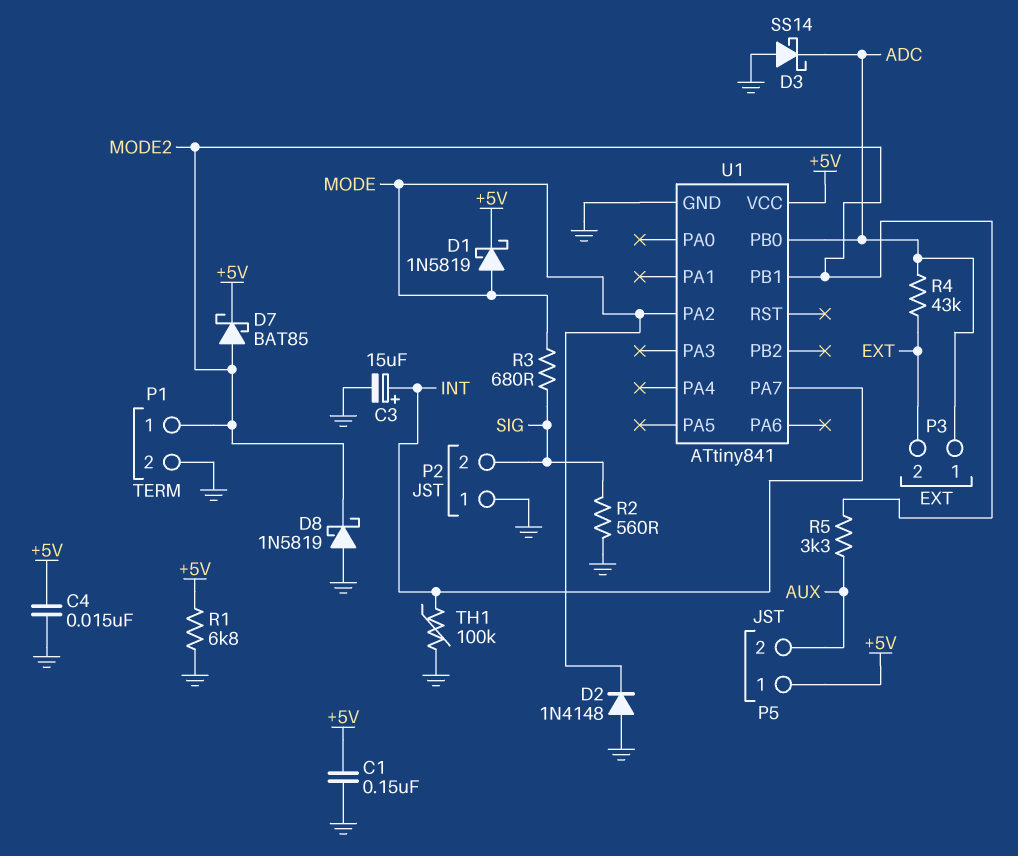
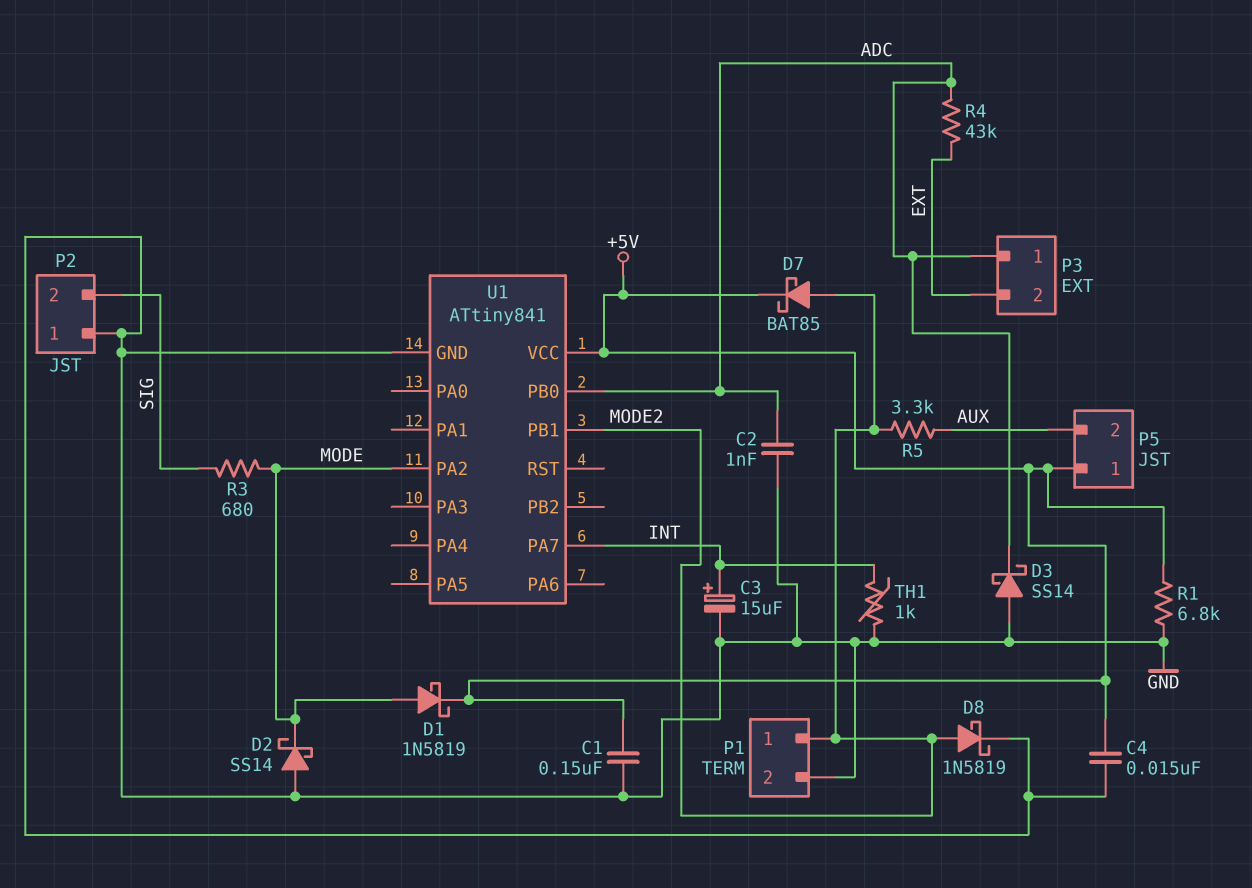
C2: none -> 1nF (ADC, GND)
D2: diode 1N4148 (A GND, K MODE) -> schottky SS14 (A GND, K MODE)
D8: schottky 1N5819 (A GND, K MODE2) -> schottky 1N5819 (A MODE2, K GND)
R2: 560 (GND, SIG) -> none
TH1: 100k (GND, INT) -> 1k (GND, INT)

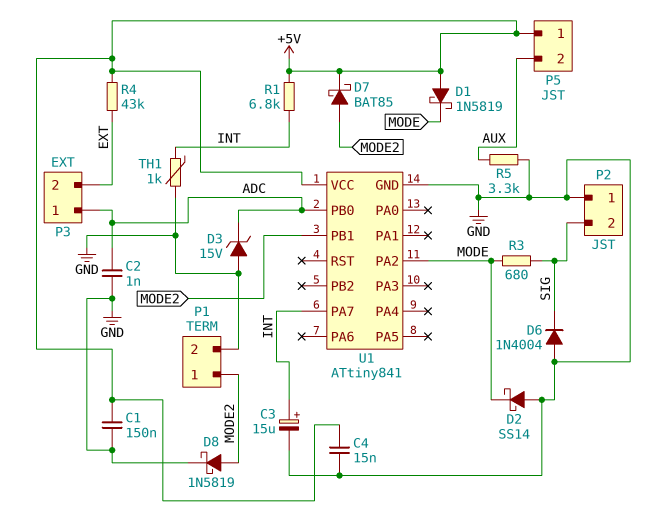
D1: schottky 1N5819 (A MODE, K +5V) -> schottky 1N5819 (A +5V, K MODE)
D3: schottky SS14 (A GND, K ADC) -> zener 15V (A GND, K ADC)
D6: none -> diode 1N4004 (A GND, K SIG)
R1: 6.8k (+5V, GND) -> 6.8k (+5V, INT)
R4: 43k (ADC, EXT) -> 43k (+5V, EXT)
R5: 3.3k (AUX, MODE2) -> 3.3k (AUX, GND)

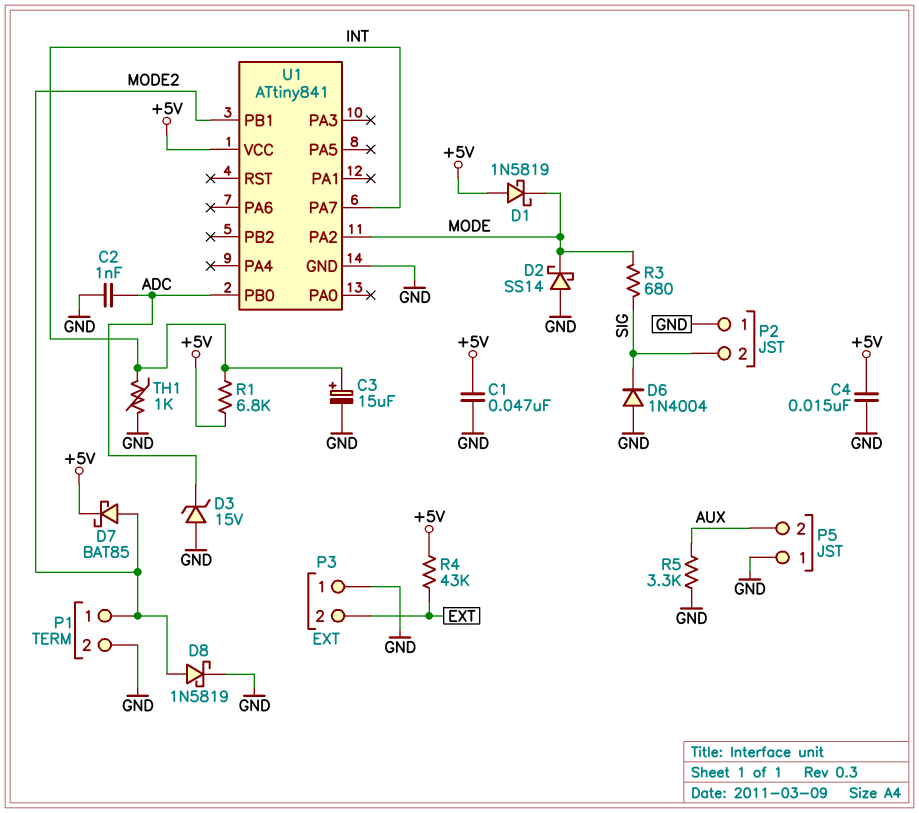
C1: 150nF (+5V, GND) -> 47nF (+5V, GND)
P3 pin 1: ADC -> GND
P5 pin 1: +5V -> GND

